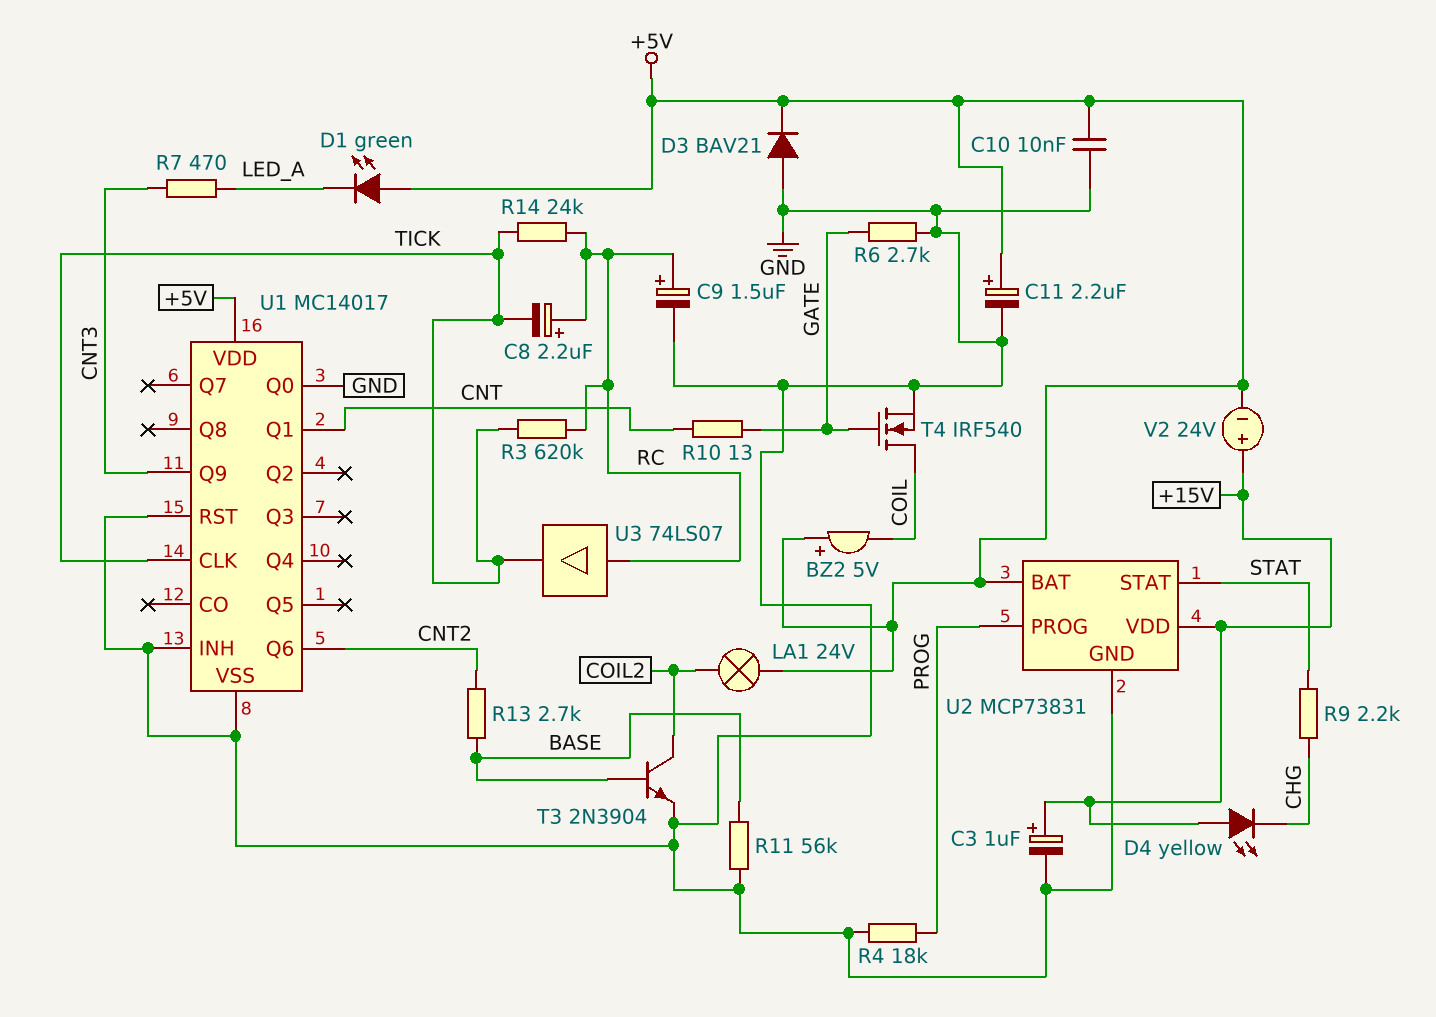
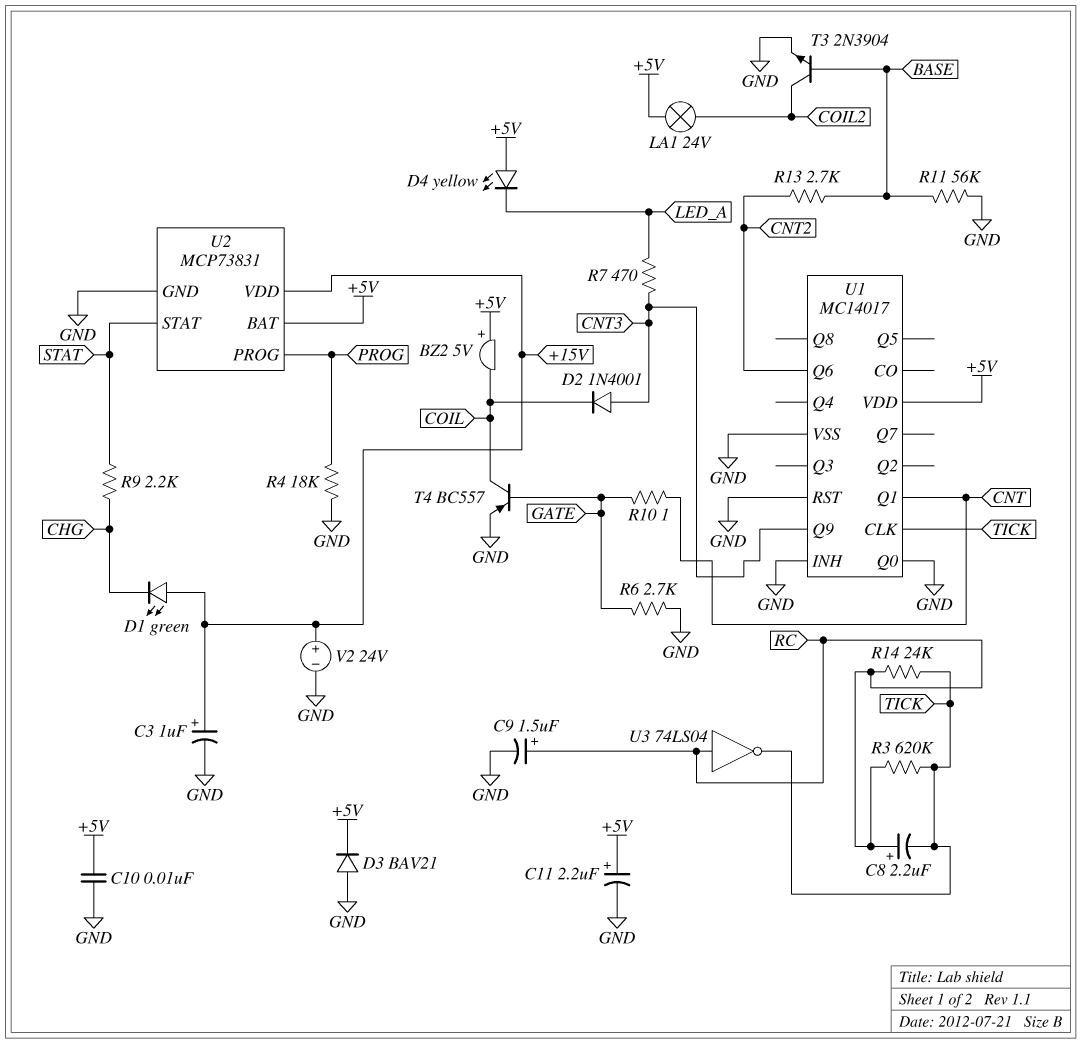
D1: LED green (A +5V, K LED_A) -> LED green (A +15V, K CHG)
D2: none -> diode 1N4001 (A CNT3, K COIL)
D4: LED yellow (A +15V, K CHG) -> LED yellow (A +5V, K LED_A)
R10: 13 (CNT, GATE) -> 1 (CNT, GATE)
T4: NMOS IRF540 (G GATE, D COIL, S GND) -> PNP BC557 (B GATE, C COIL, E GND)
U3: buffer 74LS07 (in RC, out TICK) -> NOT 74LS04 (in RC, out TICK)
V2: 24V (plus +15V, minus +5V) -> 24V (plus +15V, minus GND)

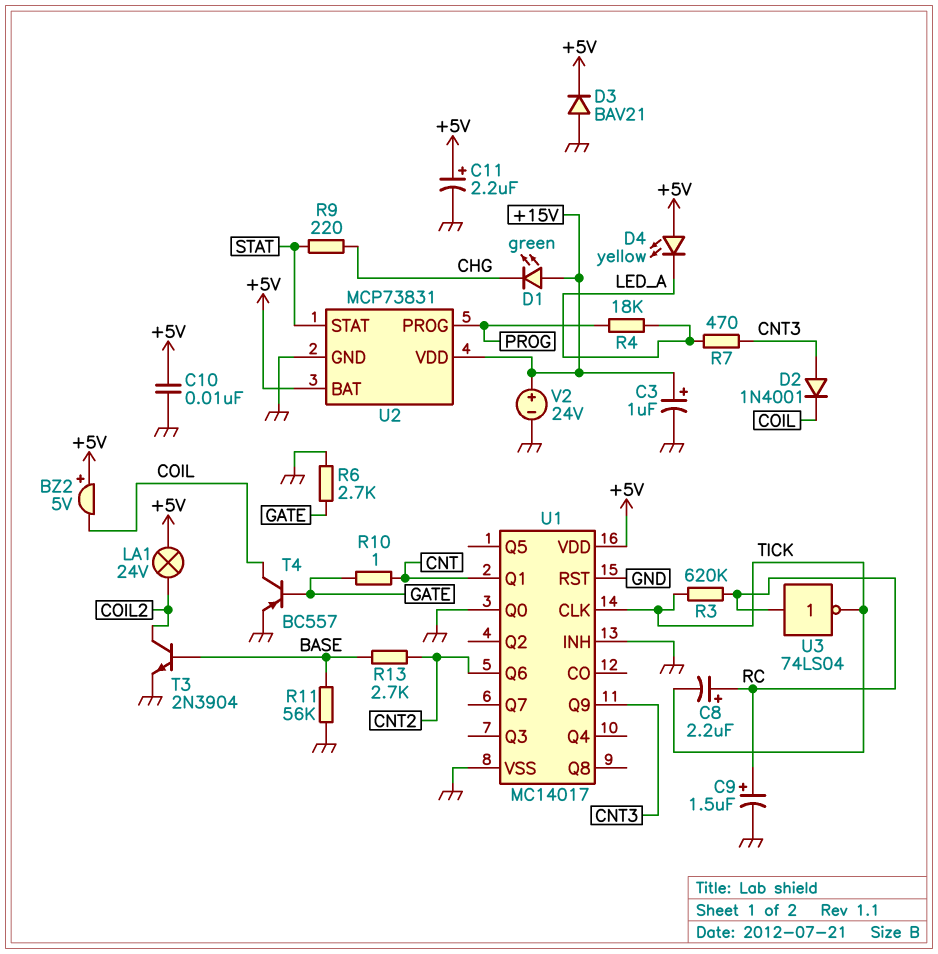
R4: 18k (GND, PROG) -> 18k (LED_A, PROG)
R9: 2.2k (CHG, STAT) -> 220 (CHG, STAT)
R14: 24k (RC, TICK) -> none

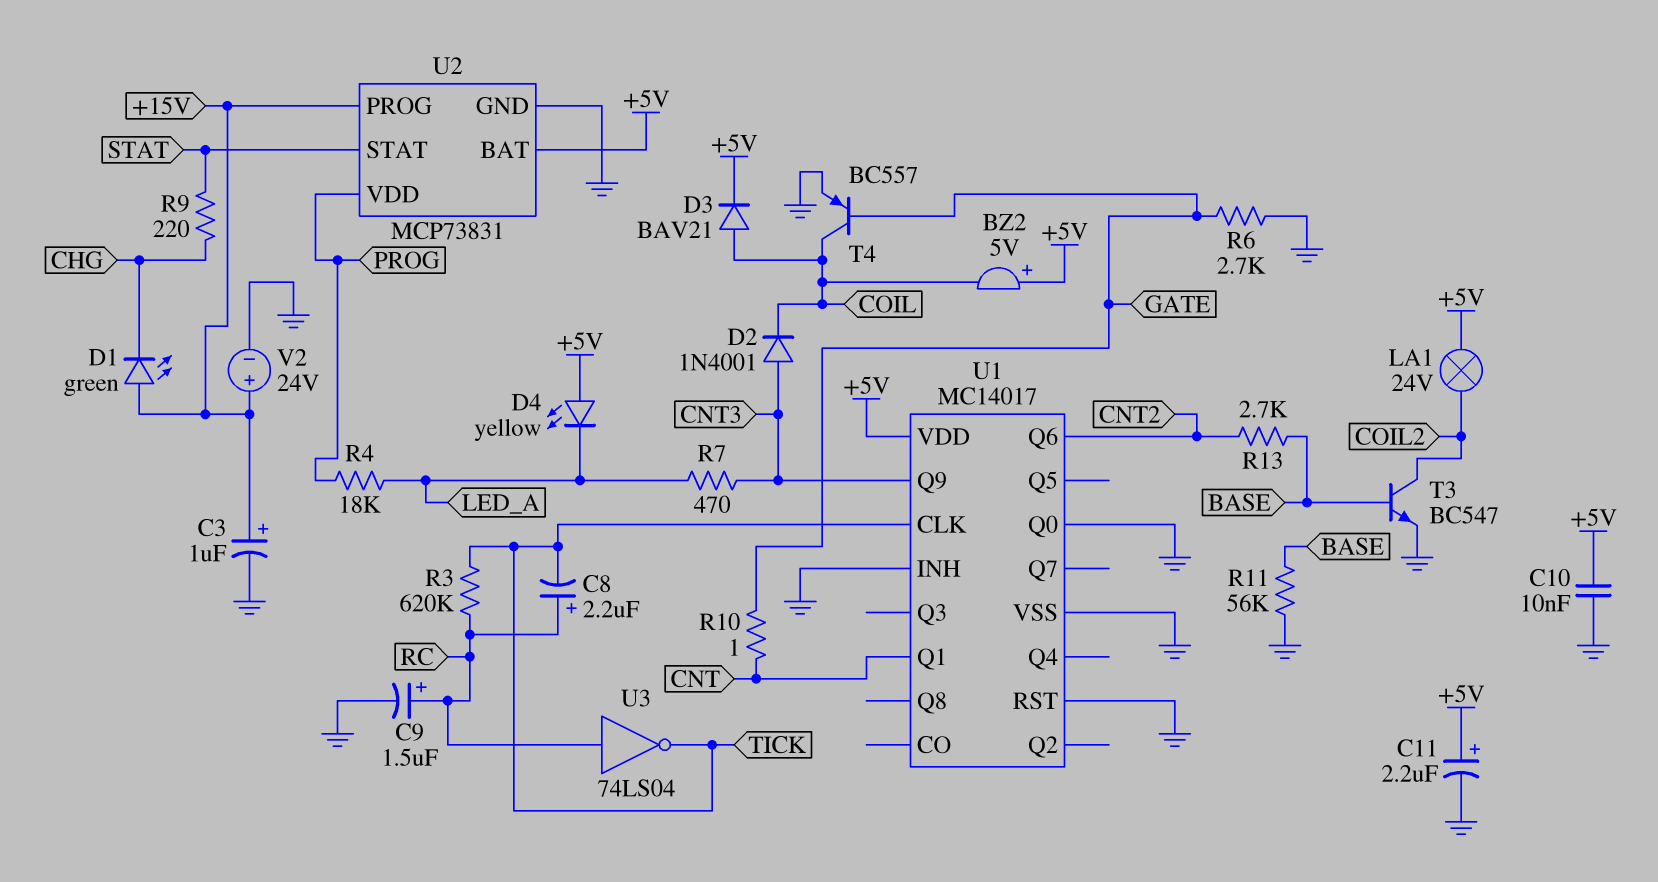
D3: diode BAV21 (A GND, K +5V) -> diode BAV21 (A COIL, K +5V)
T3: NPN 2N3904 (B BASE, C COIL2, E GND) -> NPN BC547 (B BASE, C COIL2, E GND)
U2 pin PROG: PROG -> +15V
U2 pin VDD: +15V -> PROG

